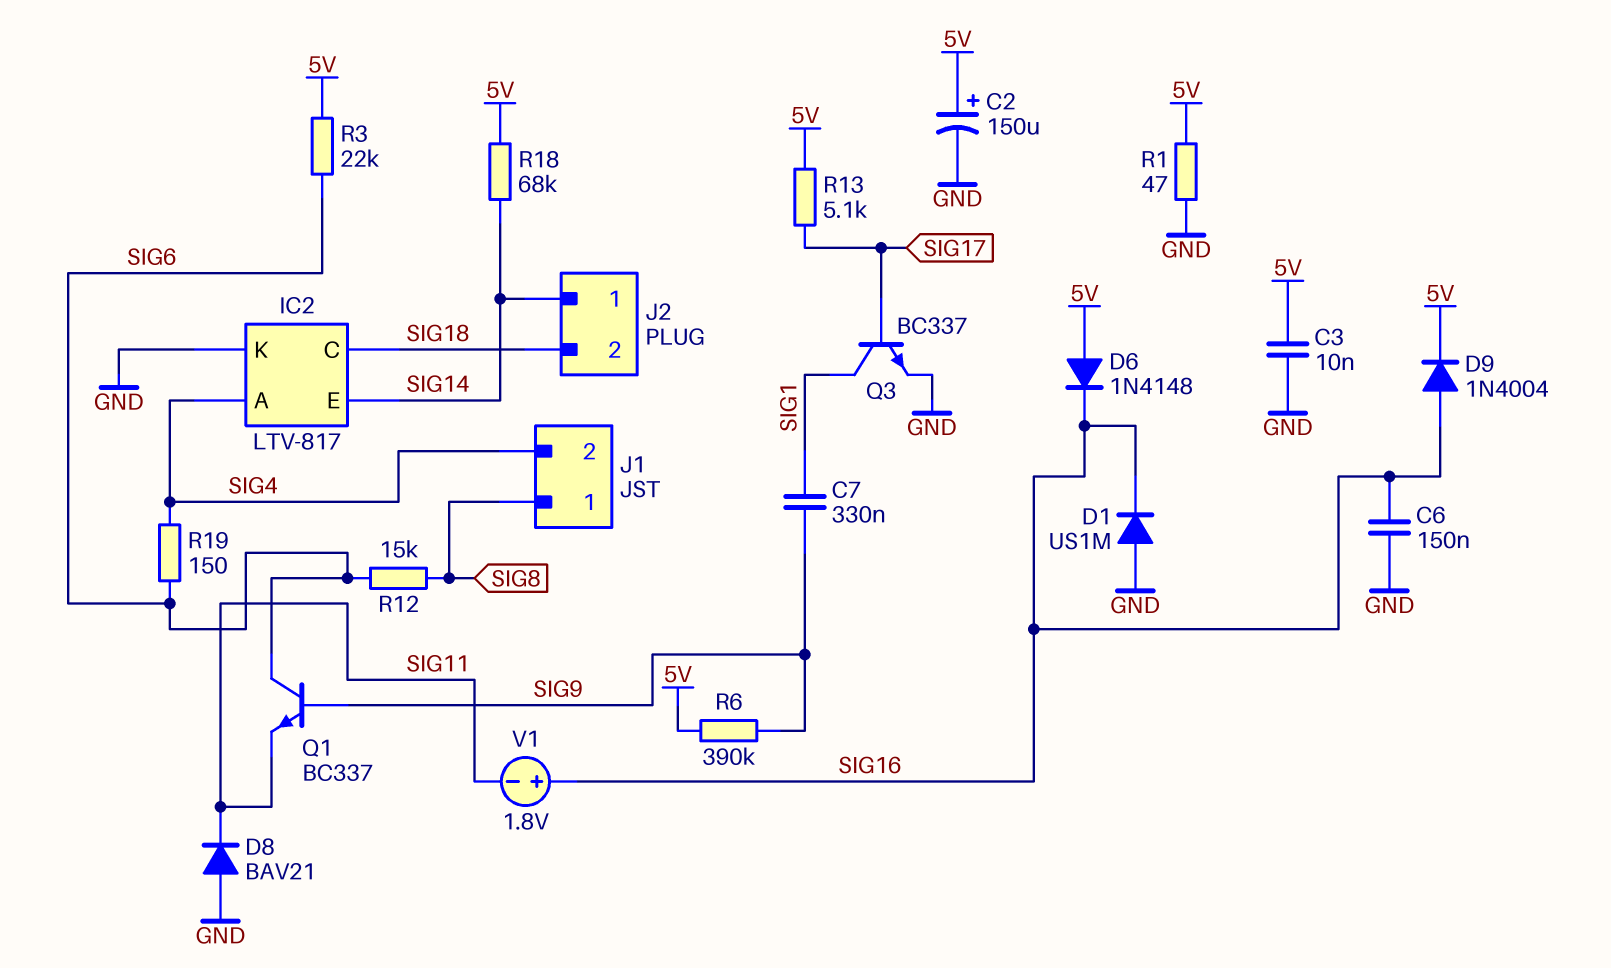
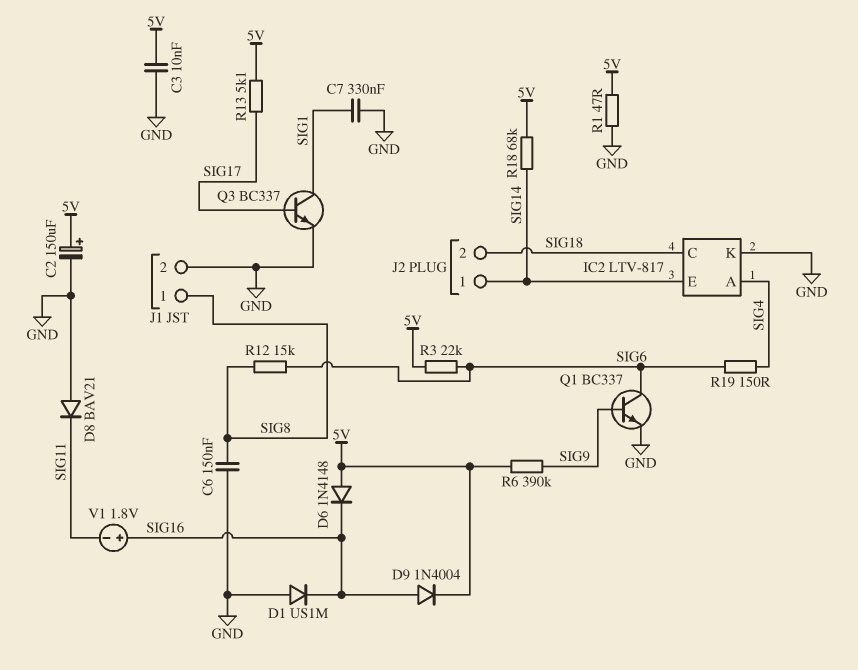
C6: 150nF (GND, SIG16) -> 150nF (GND, SIG8)
C7: 330nF (SIG1, SIG9) -> 330nF (GND, SIG1)
J1 pin 2: SIG4 -> GND
Q1: NPN BC337 (B SIG9, C SIG6, E SIG11) -> NPN BC337 (B SIG9, C SIG6, E GND)

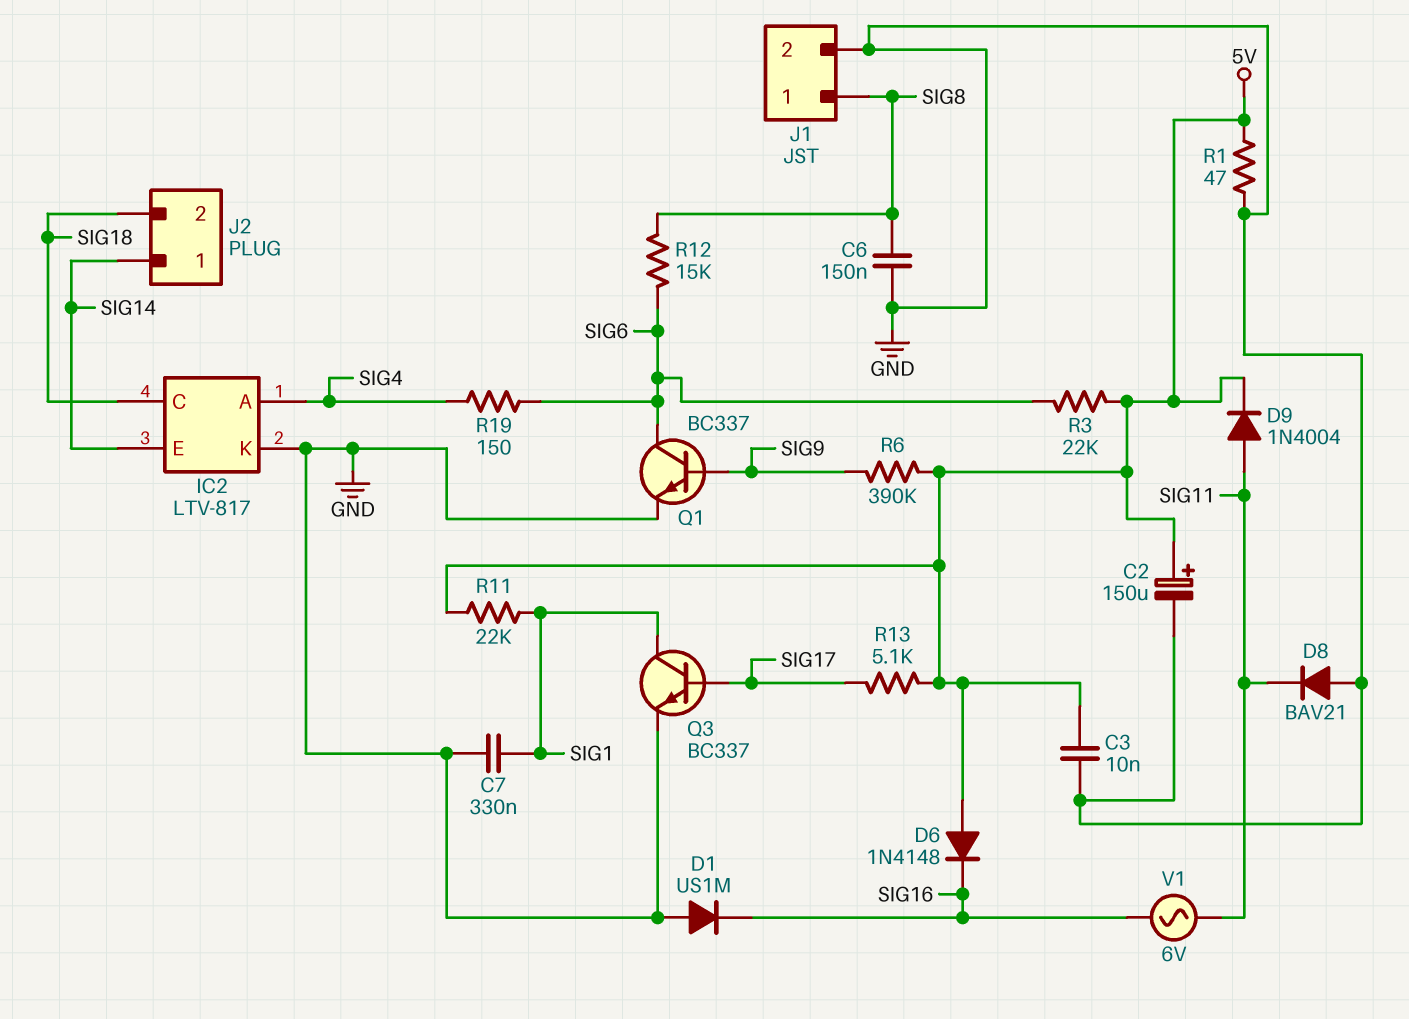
D9: diode 1N4004 (A SIG16, K 5V) -> diode 1N4004 (A SIG11, K 5V)
R11: none -> 22k (5V, SIG1)
R18: 68k (5V, SIG14) -> none
V1: 1.8V (plus SIG16, minus SIG11) -> AC 6V (SIG11, SIG16)

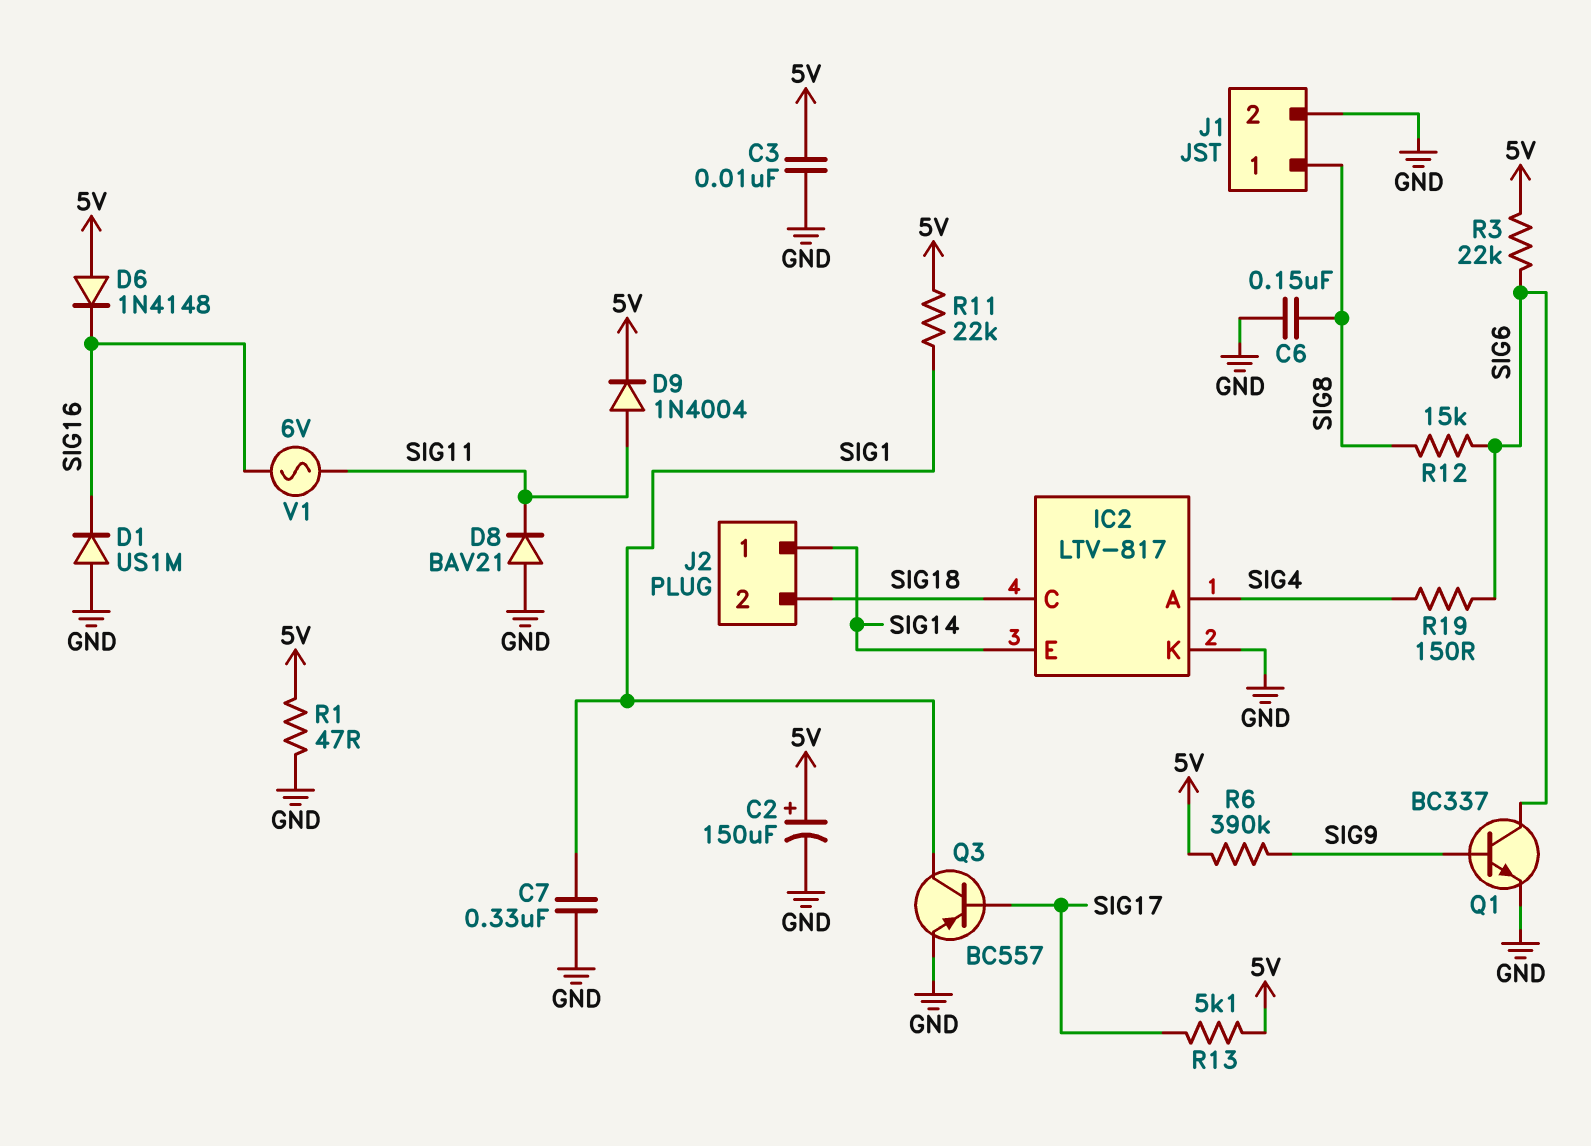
Q3: NPN BC337 (B SIG17, C SIG1, E GND) -> PNP BC557 (B SIG17, C SIG1, E GND)

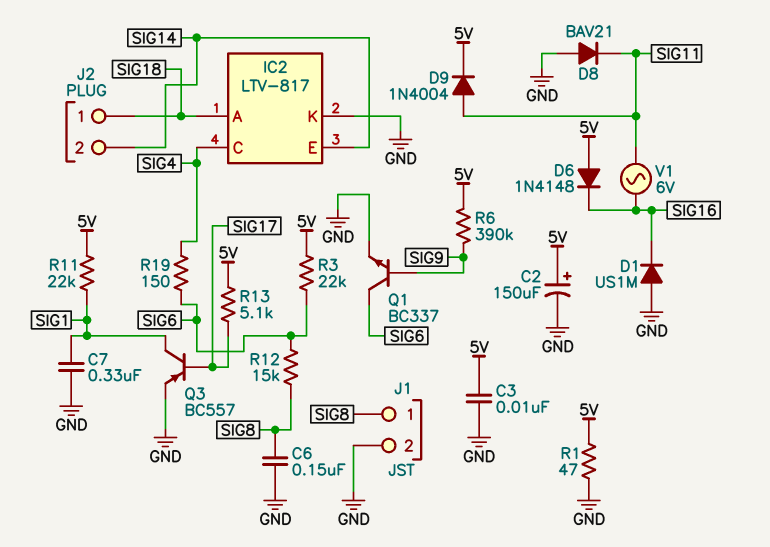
IC2 pin A: SIG4 -> SIG18
IC2 pin C: SIG18 -> SIG4
J2 pin 1: SIG14 -> SIG18
J2 pin 2: SIG18 -> SIG14

